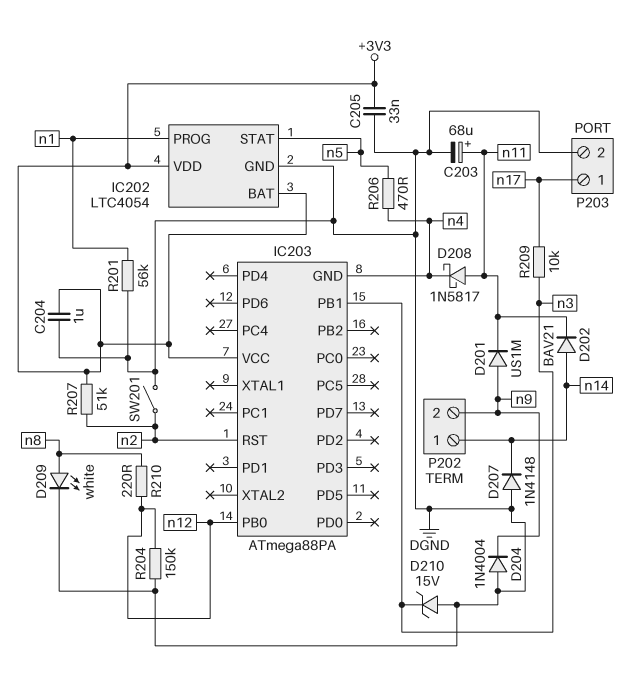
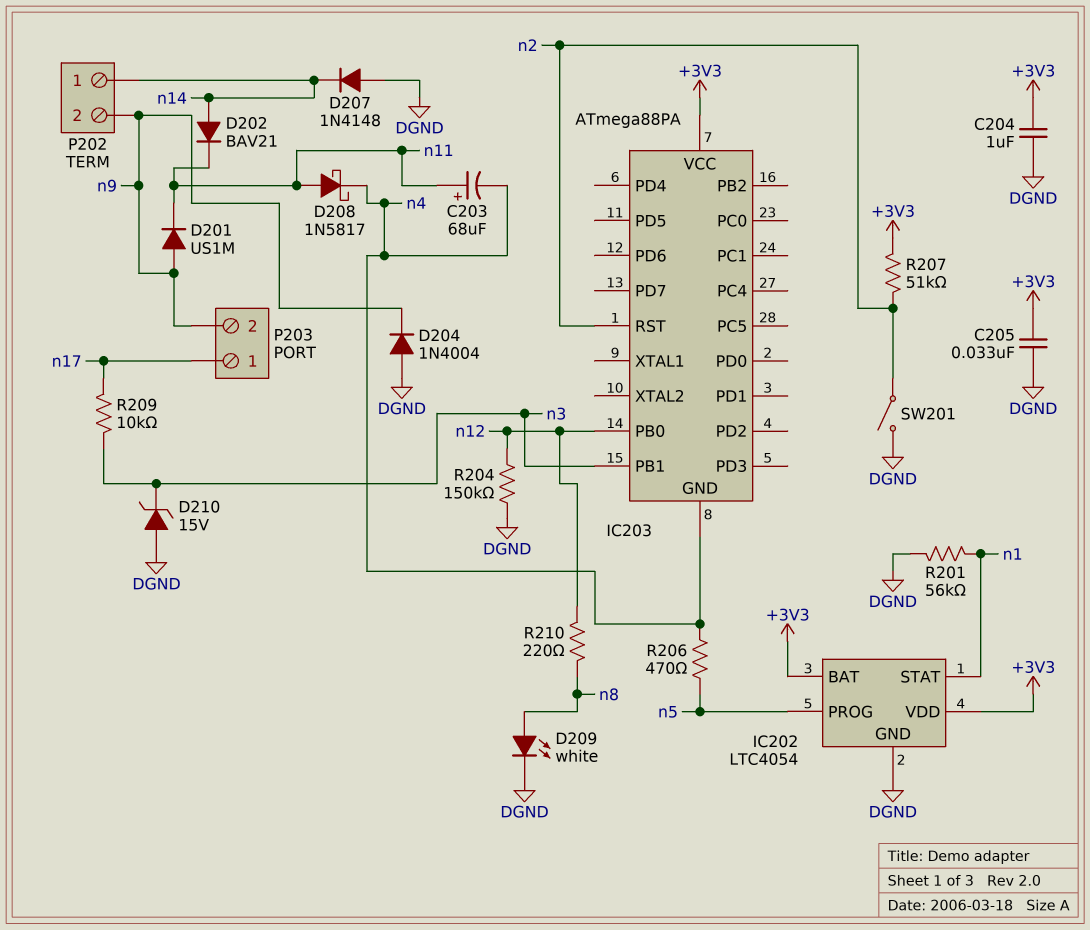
C203: 68uF (plus n11, minus DGND) -> 68uF (plus n11, minus n4)
IC202 pin PROG: n1 -> n5
IC202 pin STAT: n5 -> n1
P203 pin 2: DGND -> n9

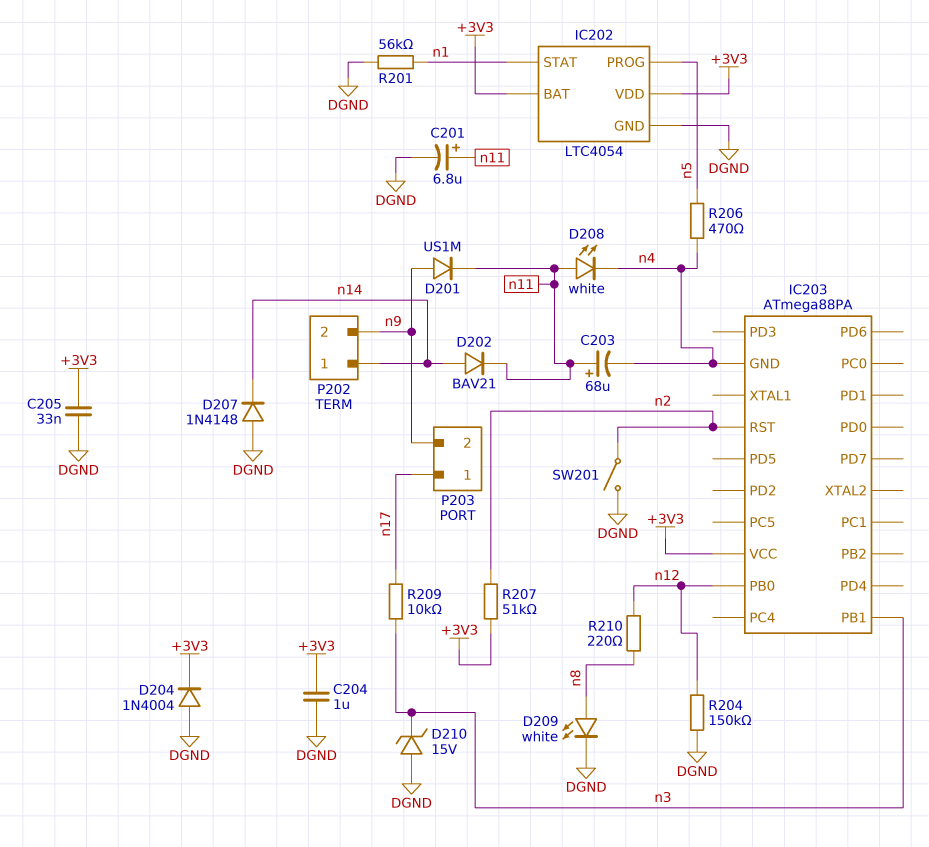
C201: none -> 6.8uF (plus n11, minus DGND)
D204: diode 1N4004 (A DGND, K n9) -> diode 1N4004 (A DGND, K +3V3)
D208: schottky 1N5817 (A n11, K n4) -> LED white (A n11, K n4)

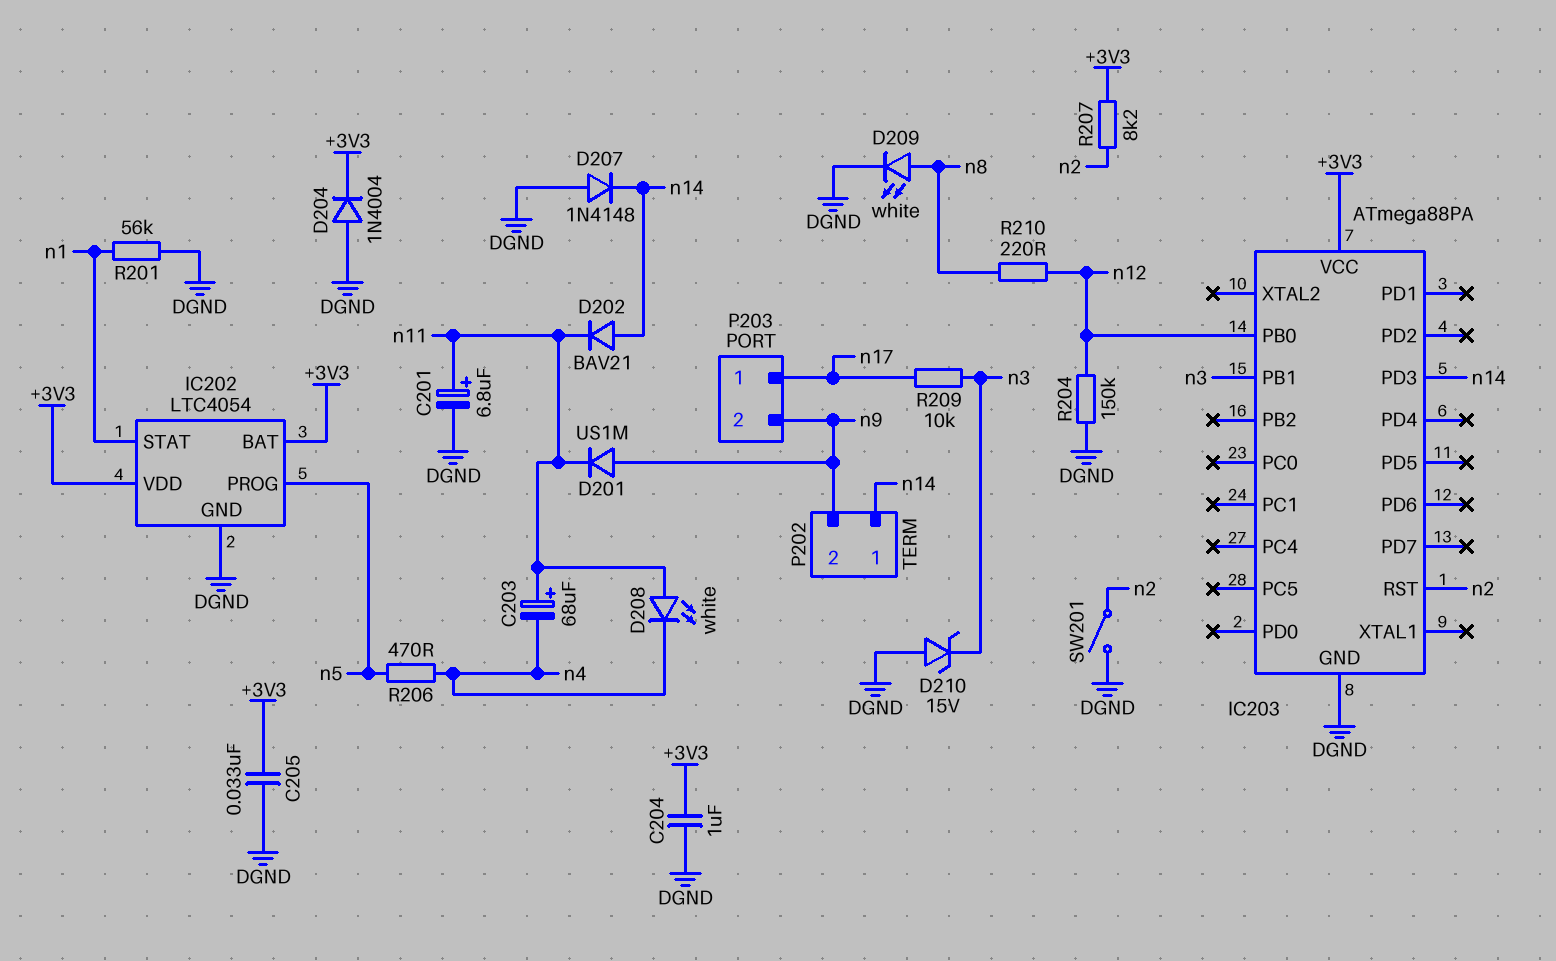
IC203 pin GND: n4 -> DGND
IC203 pin PD3: none -> n14
R207: 51k (+3V3, n2) -> 8.2k (+3V3, n2)

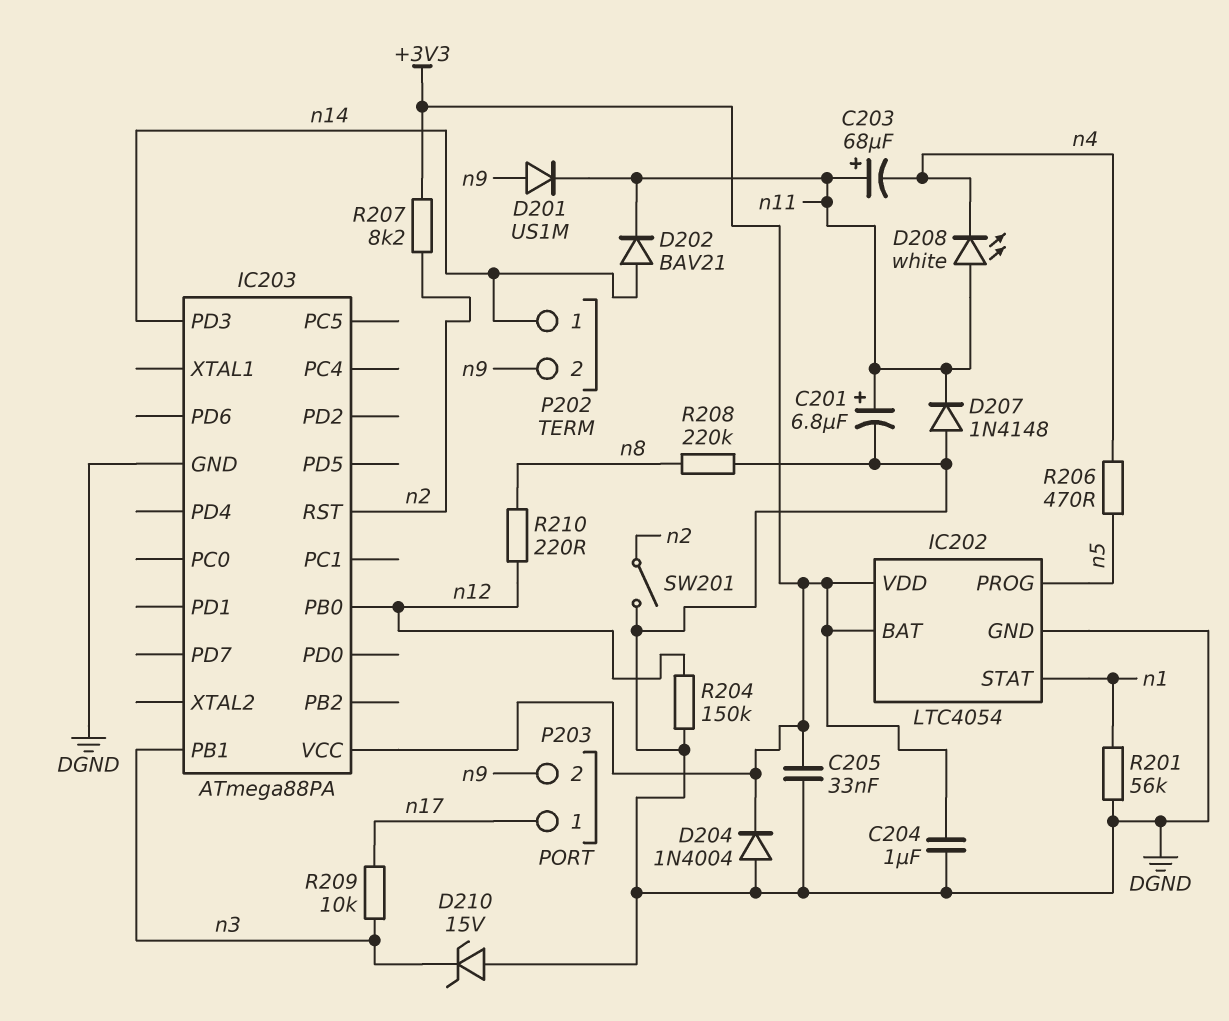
D207: diode 1N4148 (A DGND, K n14) -> diode 1N4148 (A DGND, K n11)
D209: LED white (A n8, K DGND) -> none
R208: none -> 220k (DGND, n8)

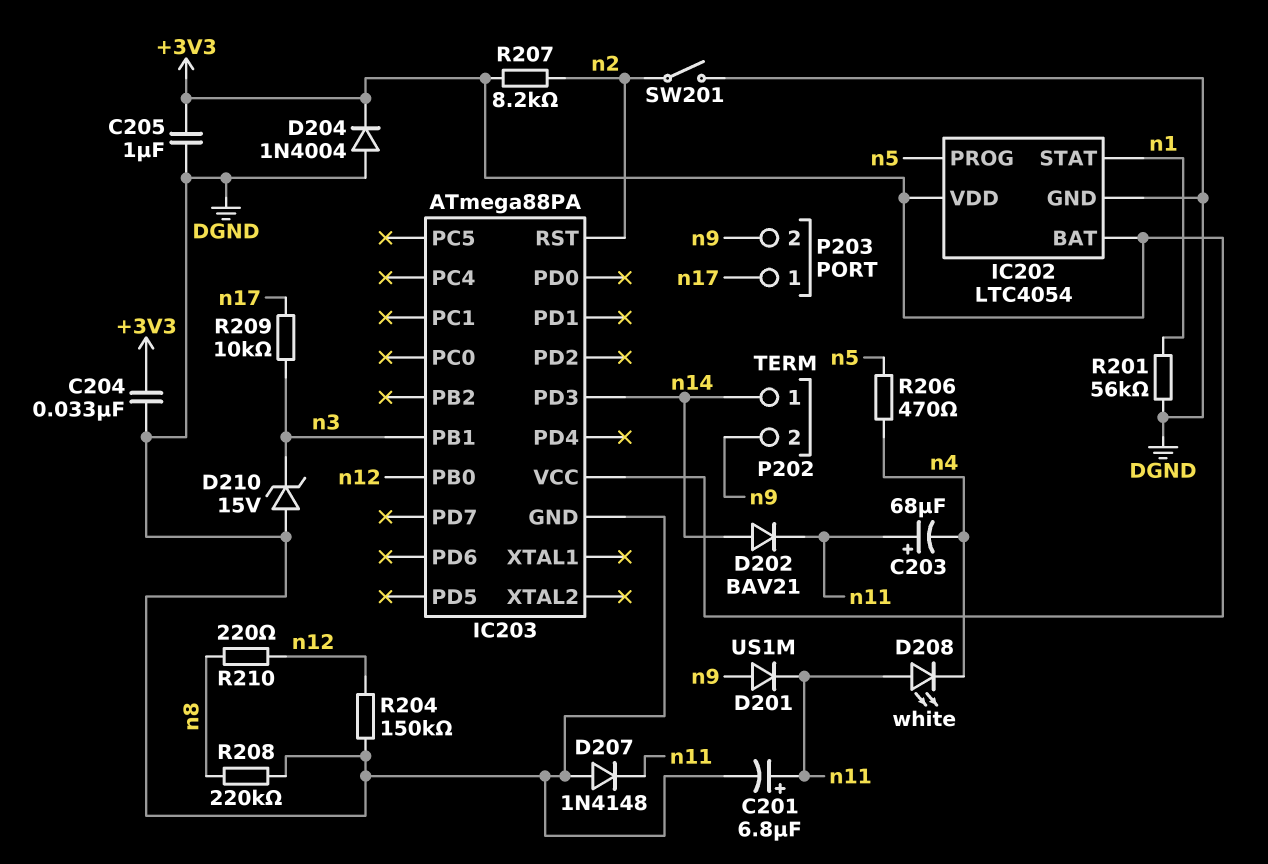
C204: 1uF (+3V3, DGND) -> 33nF (+3V3, DGND)
C205: 33nF (+3V3, DGND) -> 1uF (+3V3, DGND)

